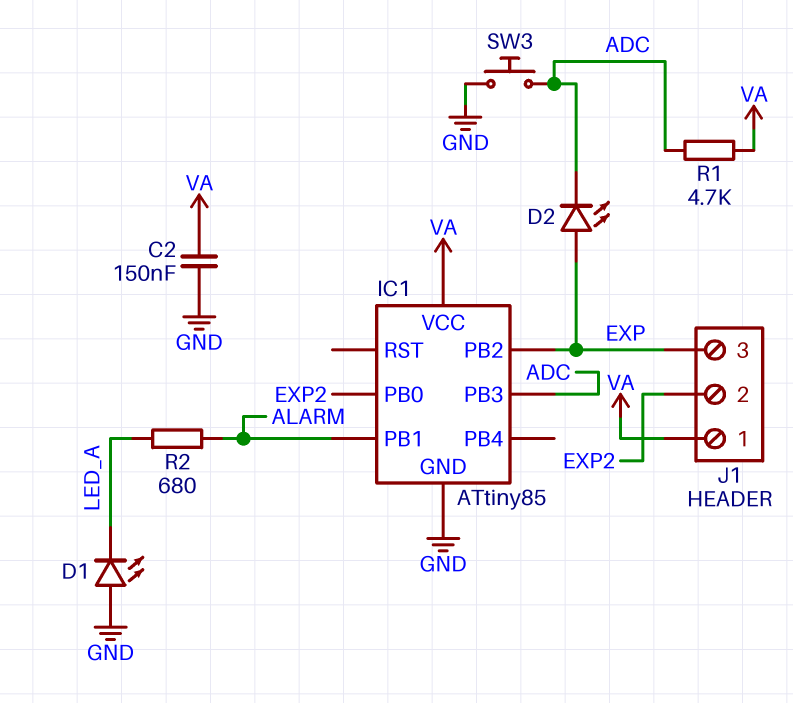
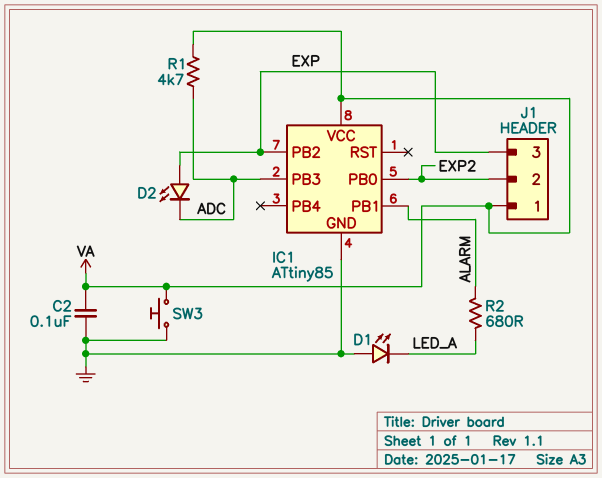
C2: 150nF (GND, VA) -> 100nF (GND, VA)
SW3: button (ADC, GND) -> button (GND, VA)

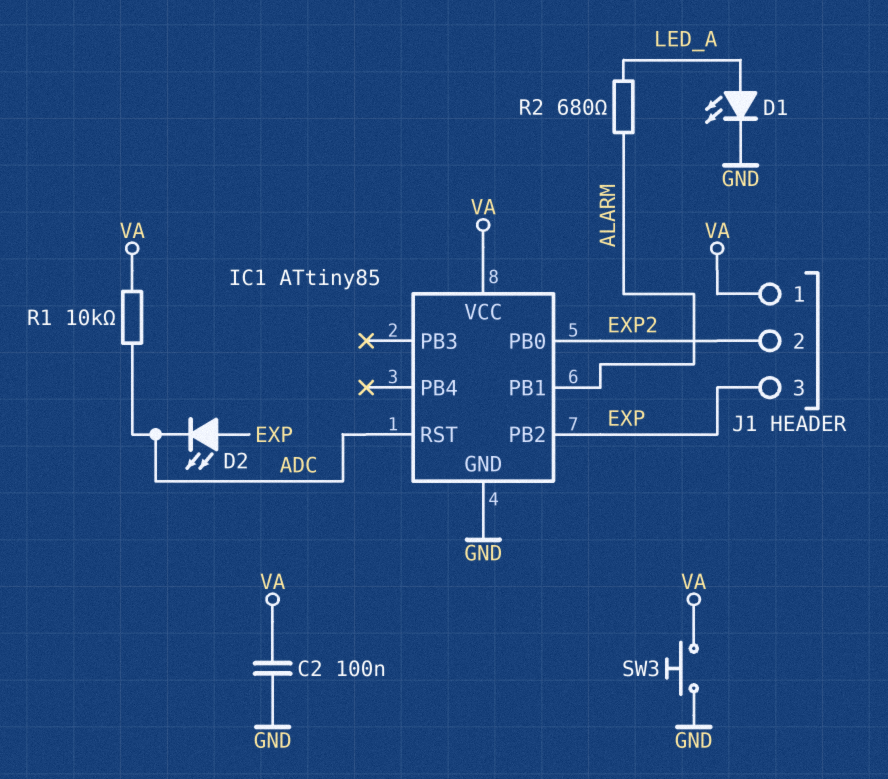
D1: LED (A GND, K LED_A) -> LED (A LED_A, K GND)
IC1 pin PB3: ADC -> none
IC1 pin RST: none -> ADC
R1: 4.7k (ADC, VA) -> 10k (ADC, VA)

